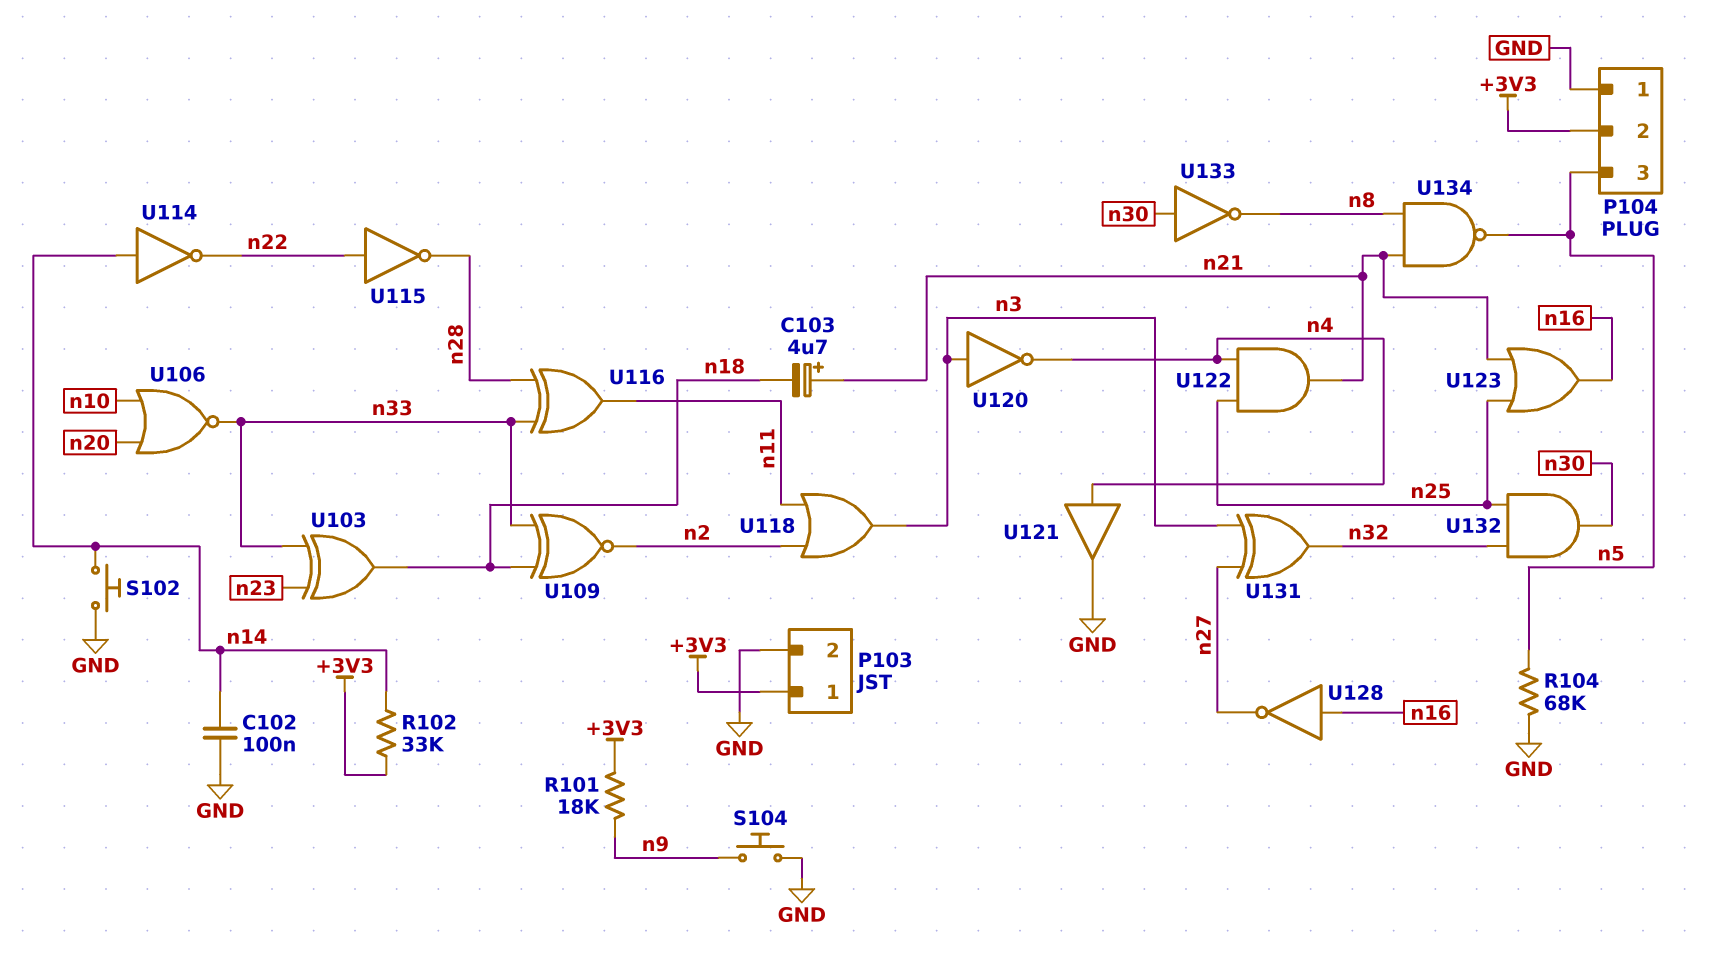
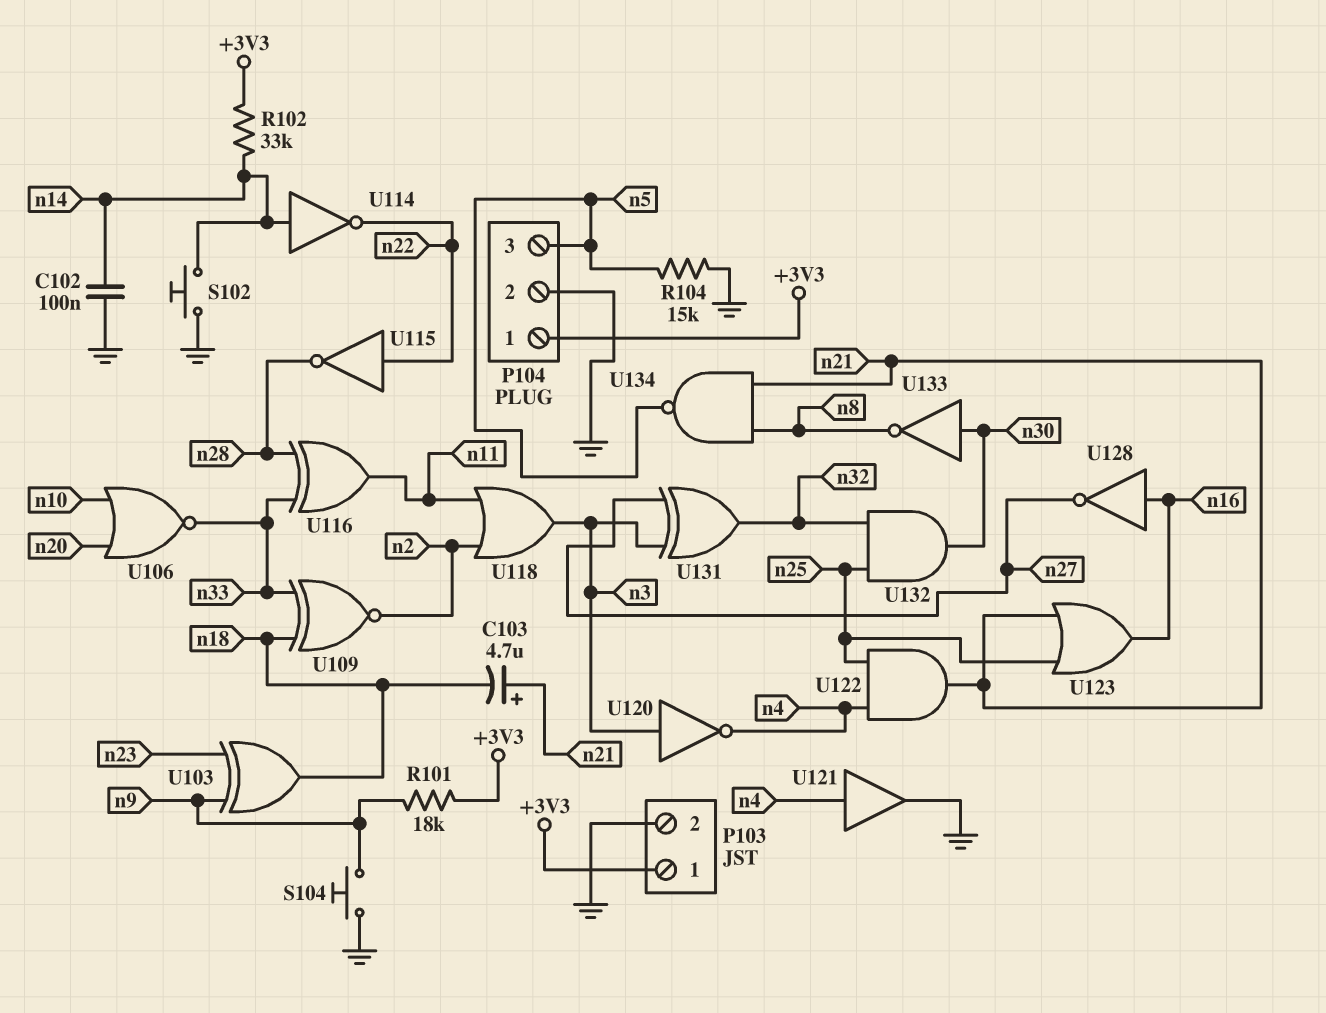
P104 pin 1: GND -> +3V3
P104 pin 2: +3V3 -> GND
R104: 68k (GND, n5) -> 15k (GND, n5)
U103: XOR (in n23, in n33, out n18) -> XOR (in n9, in n23, out n18)

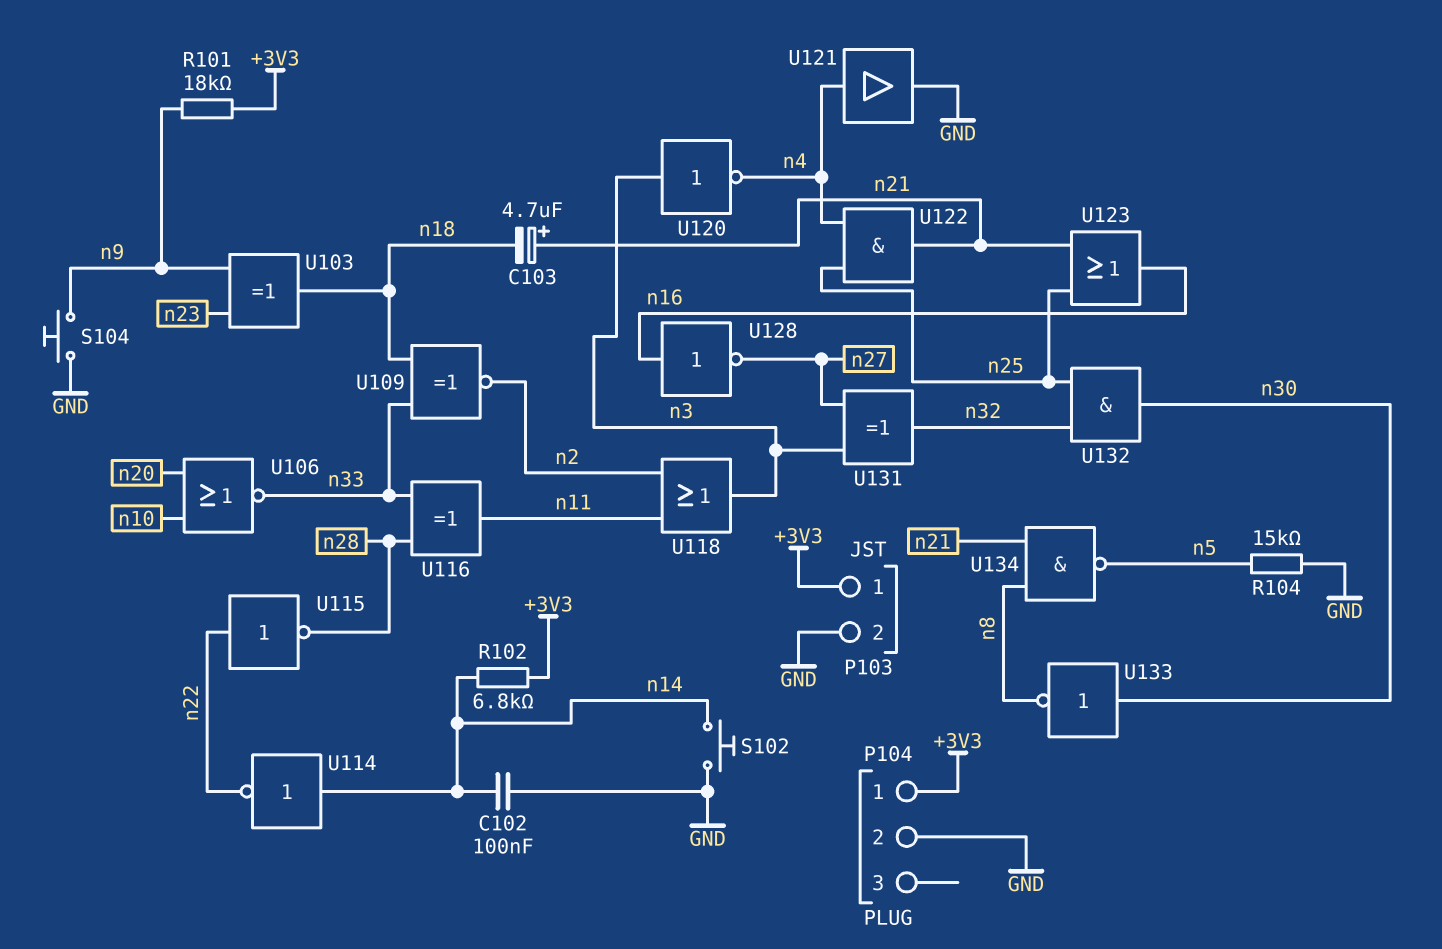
P104 pin 3: n5 -> none
R102: 33k (+3V3, n14) -> 6.8k (+3V3, n14)

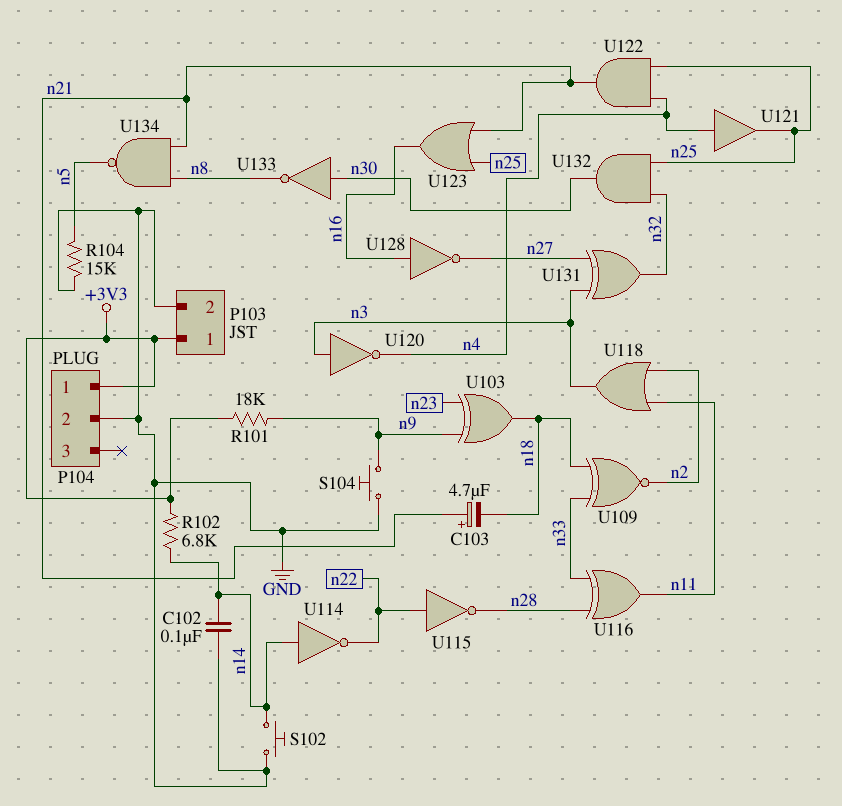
U106: NOR (in n10, in n20, out n33) -> none
U121: buffer (in n4, out GND) -> buffer (in n4, out n25)

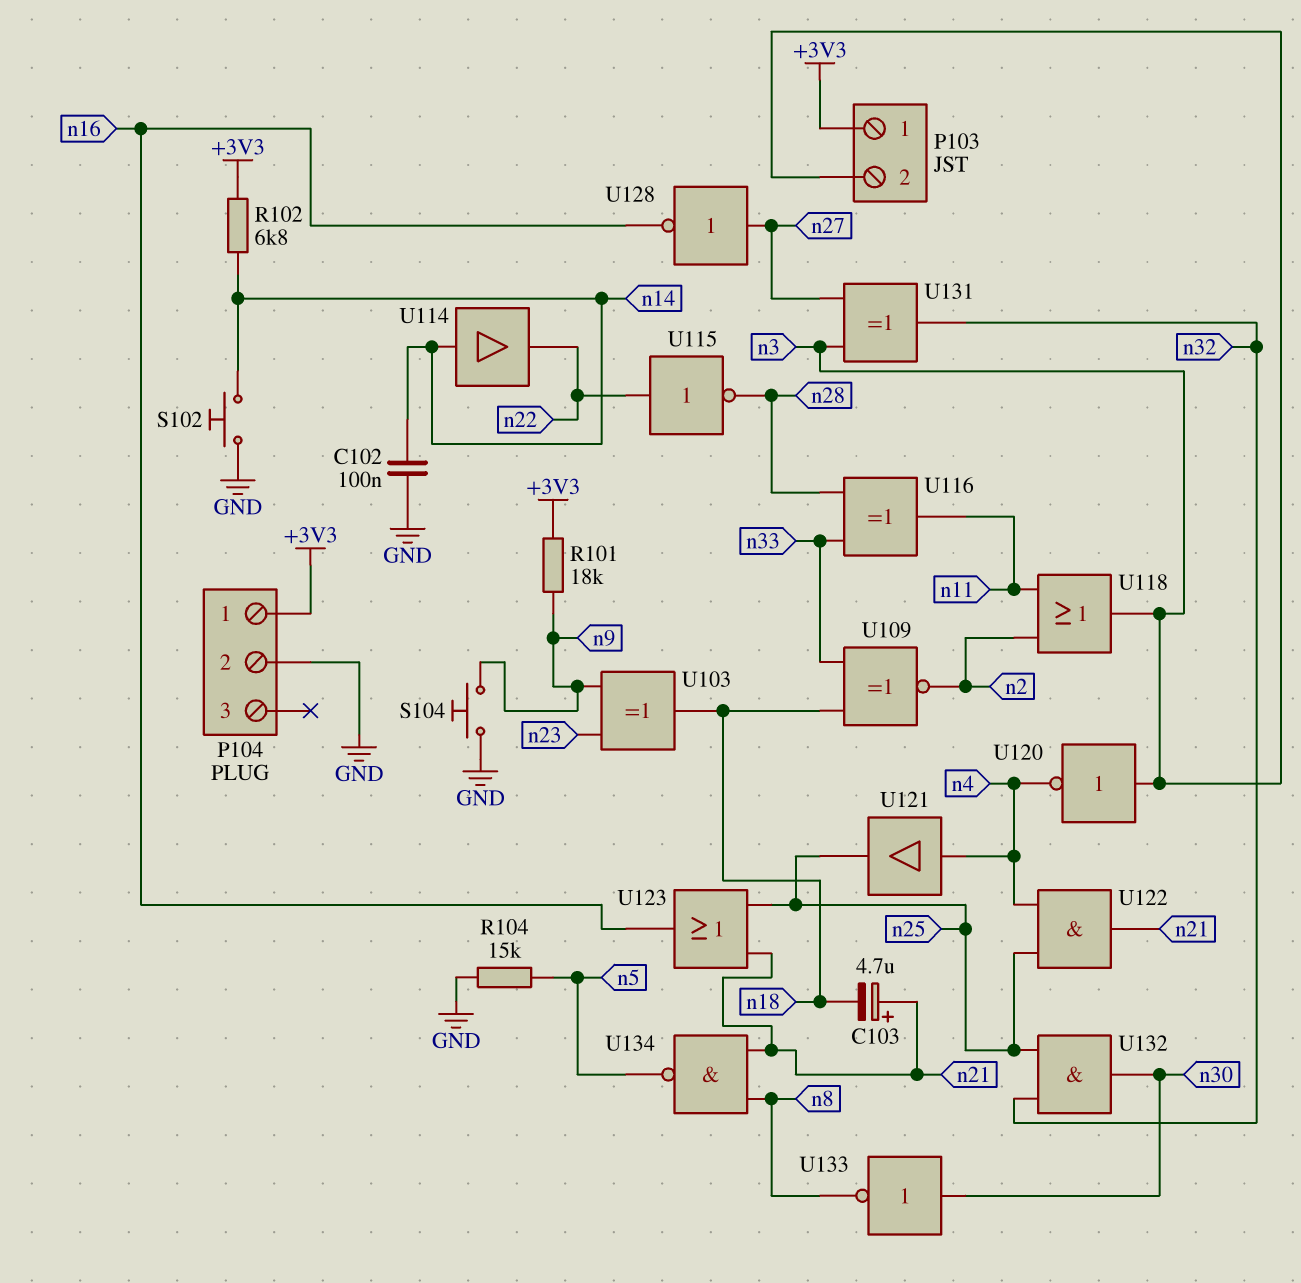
P103 pin 2: GND -> n3
U114: NOT (in n14, out n22) -> buffer (in n14, out n22)
U128: NOT (in n16, out n27) -> NOT (in n27, out n16)

